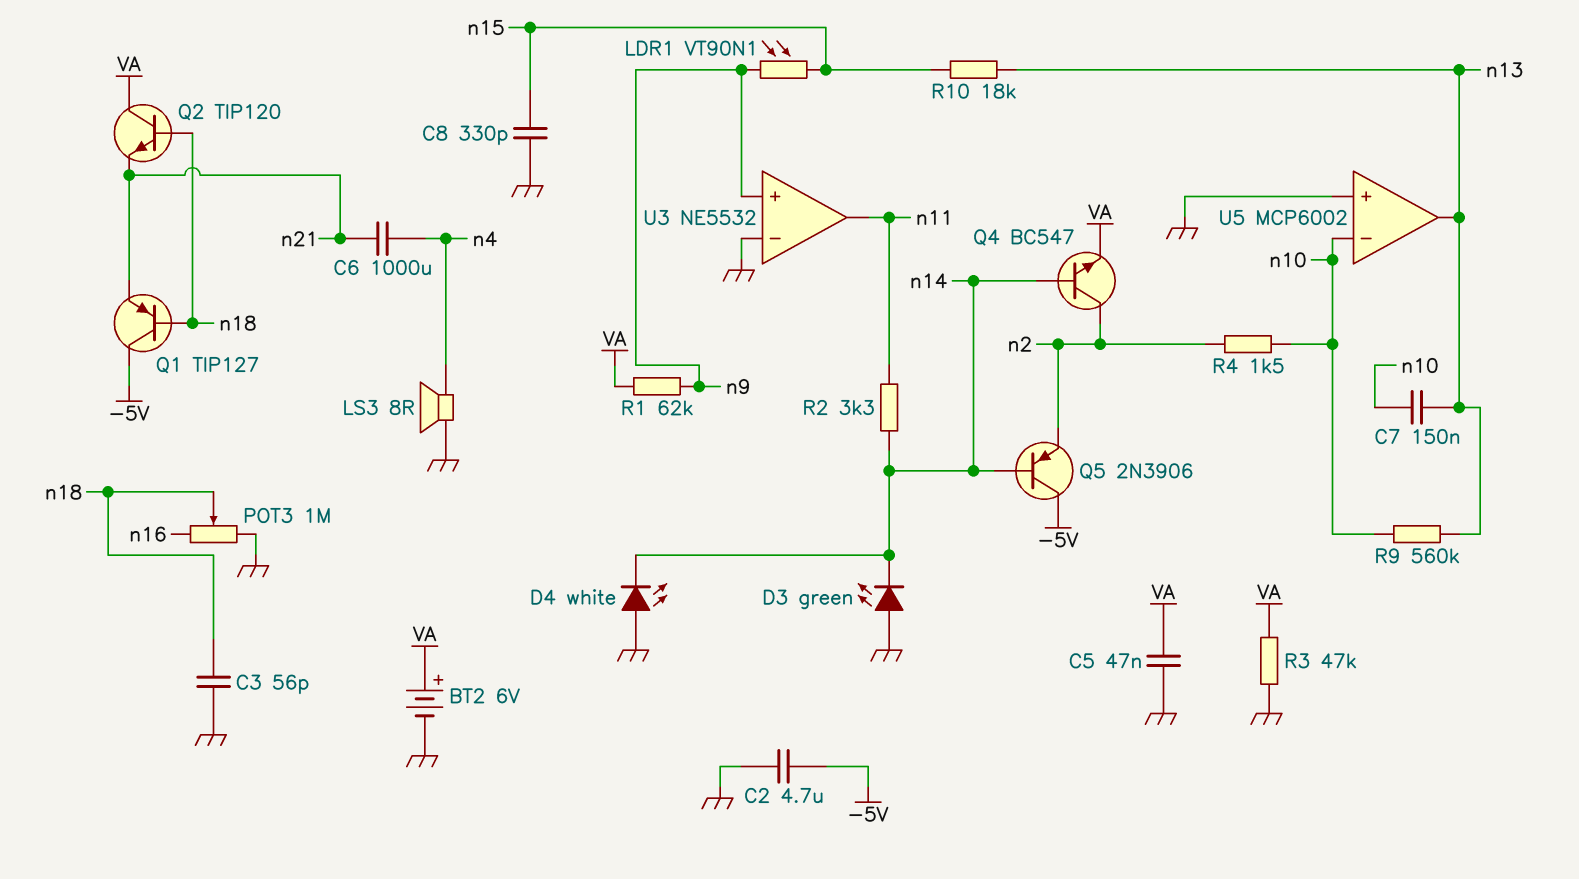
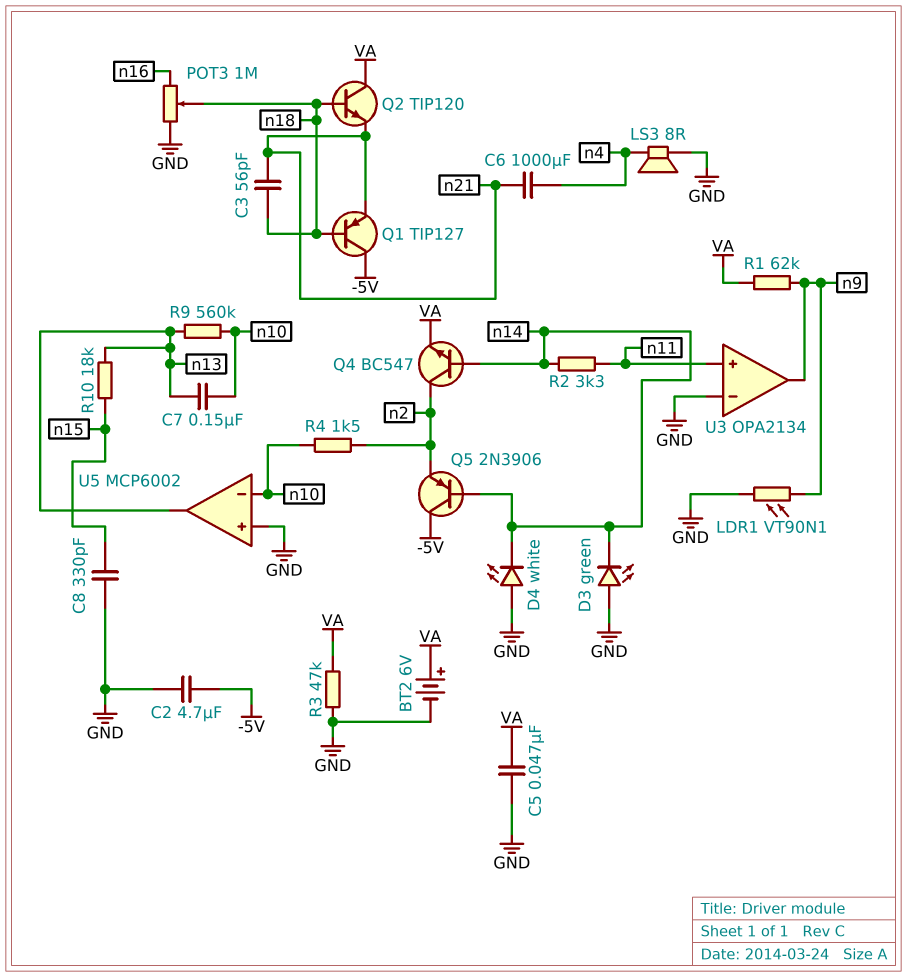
C3: 56pF (GND, n18) -> 56pF (n18, n21)
LDR1: VT90N1 (n9, n15) -> VT90N1 (GND, n9)
U3: NE5532 -> OPA2134
U3 pin in+: n9 -> n11
U3 pin out: n11 -> n9

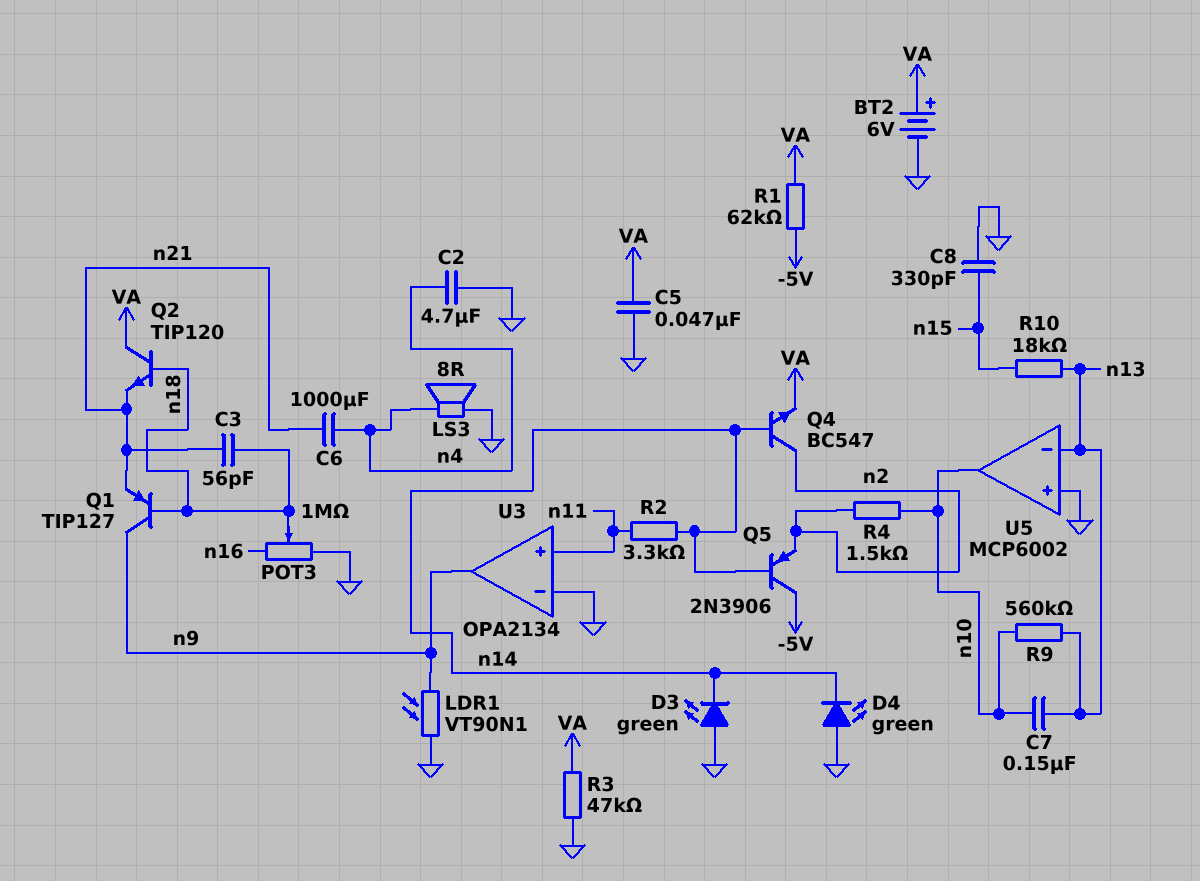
C2: 4.7uF (-5V, GND) -> 4.7uF (GND, n4)
D4: LED white (A GND, K n14) -> LED green (A GND, K n14)
Q1: PNP TIP127 (B n18, C -5V, E n21) -> PNP TIP127 (B n18, C n9, E n21)
R1: 62k (VA, n9) -> 62k (-5V, VA)
U5 pin in-: n10 -> n13
U5 pin out: n13 -> n10

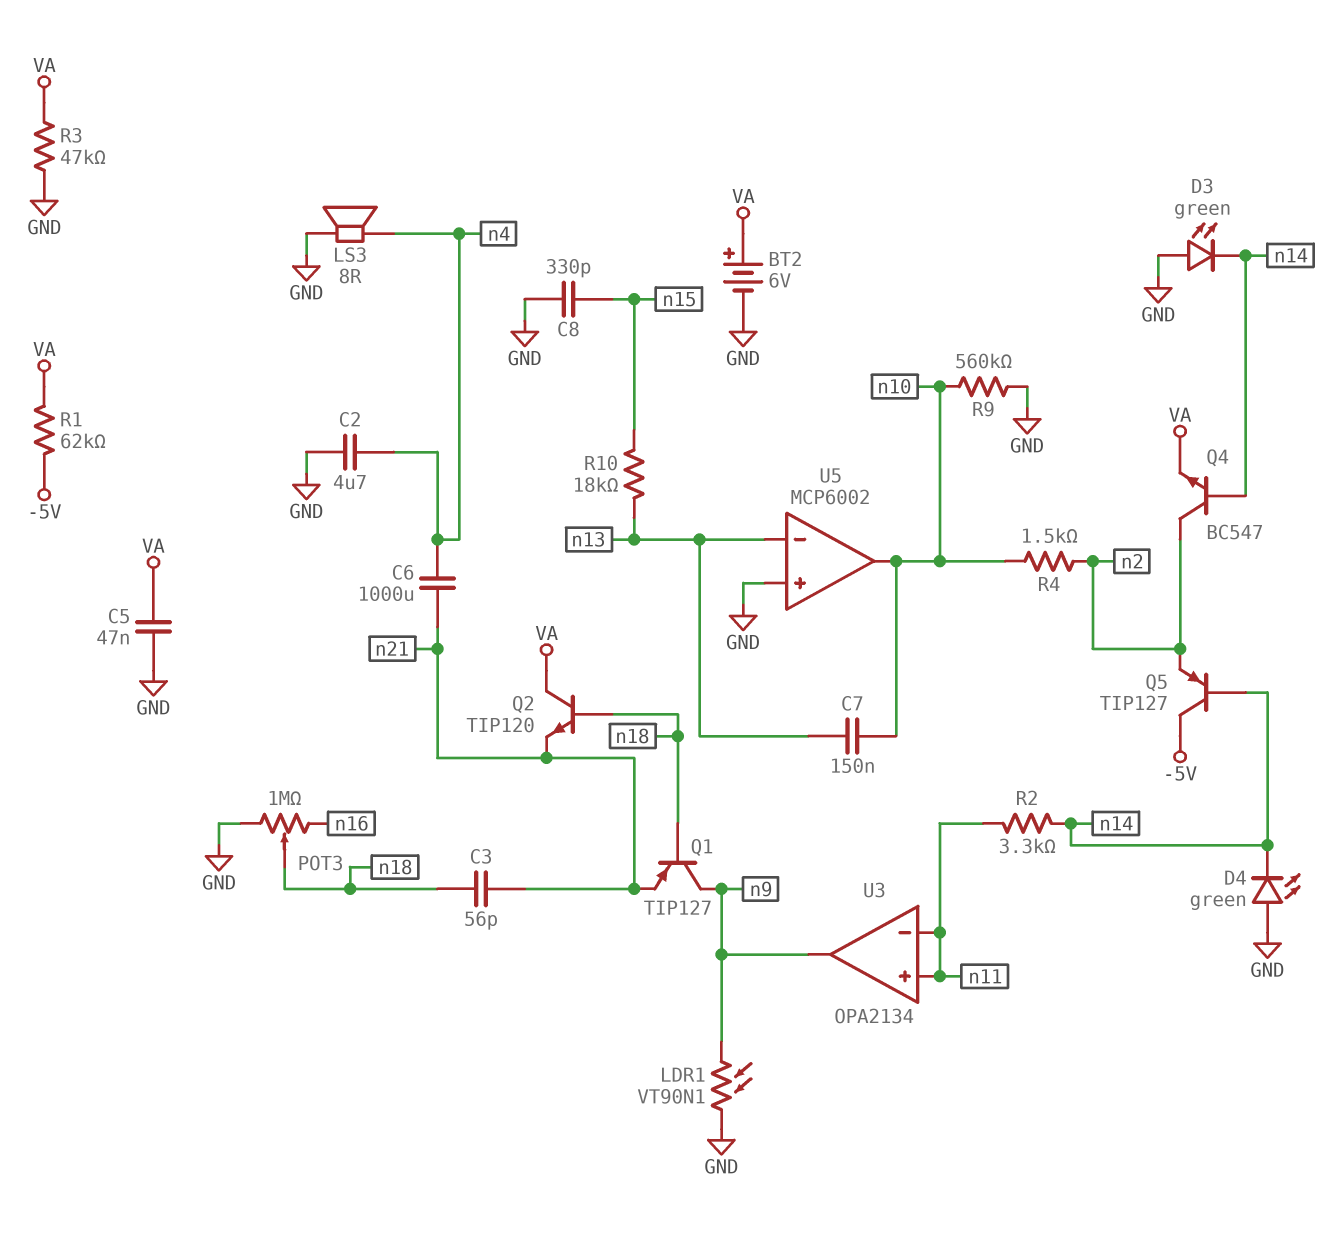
Q5: PNP 2N3906 (B n14, C -5V, E n2) -> PNP TIP127 (B n14, C -5V, E n2)
R9: 560k (n10, n13) -> 560k (GND, n10)
U3 pin in-: GND -> n11

